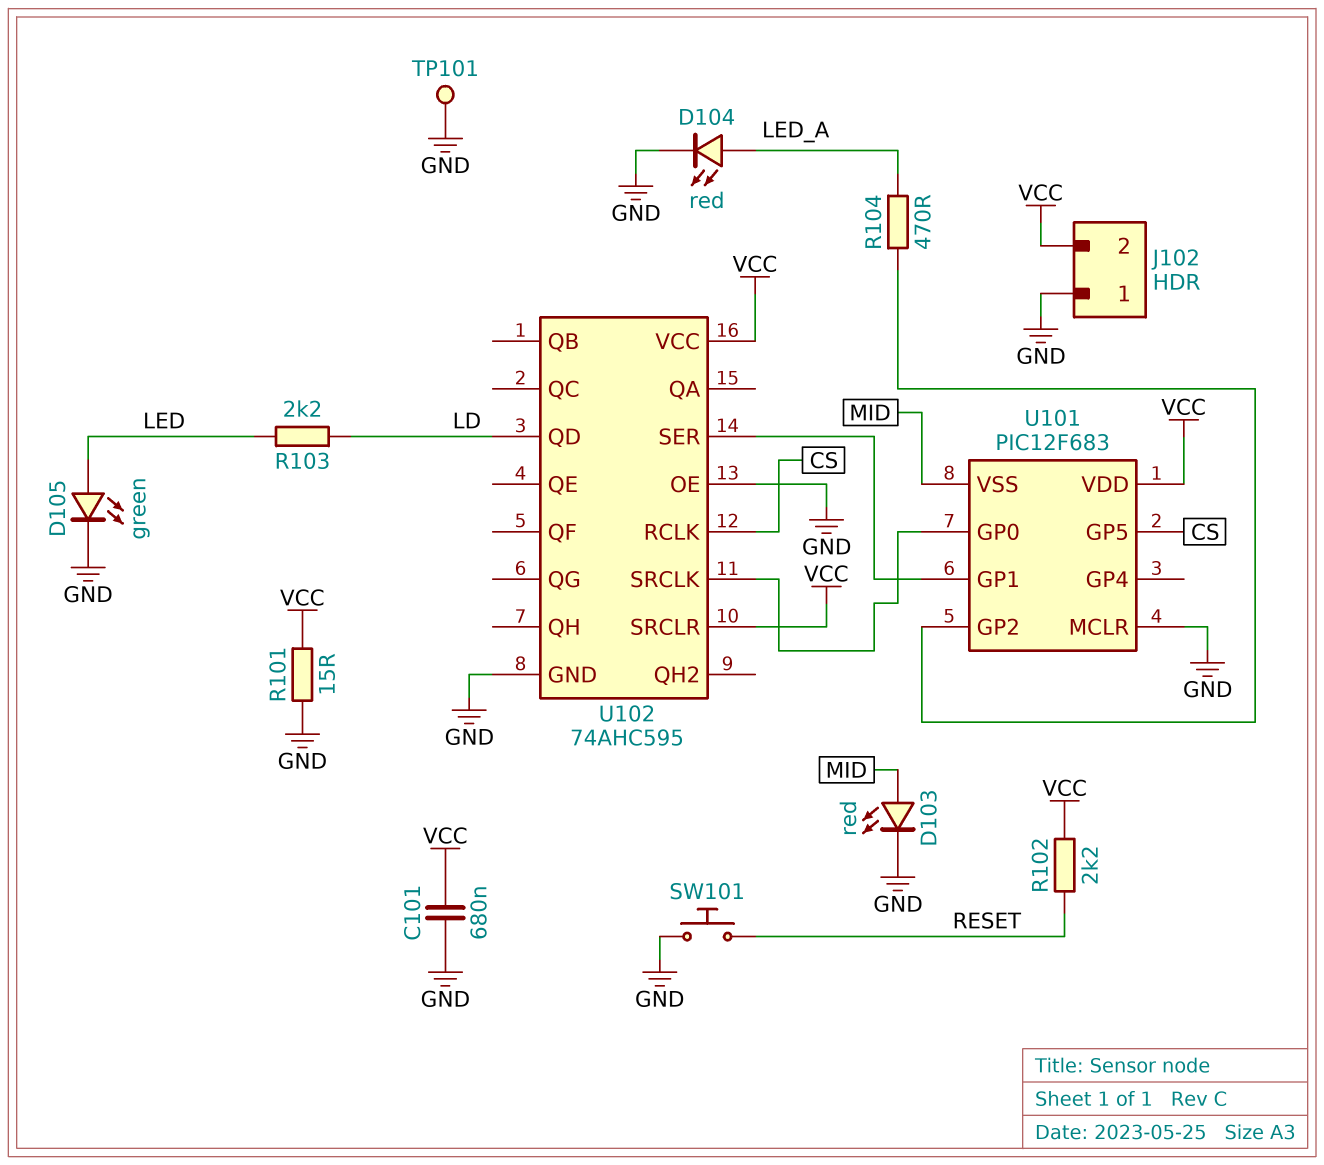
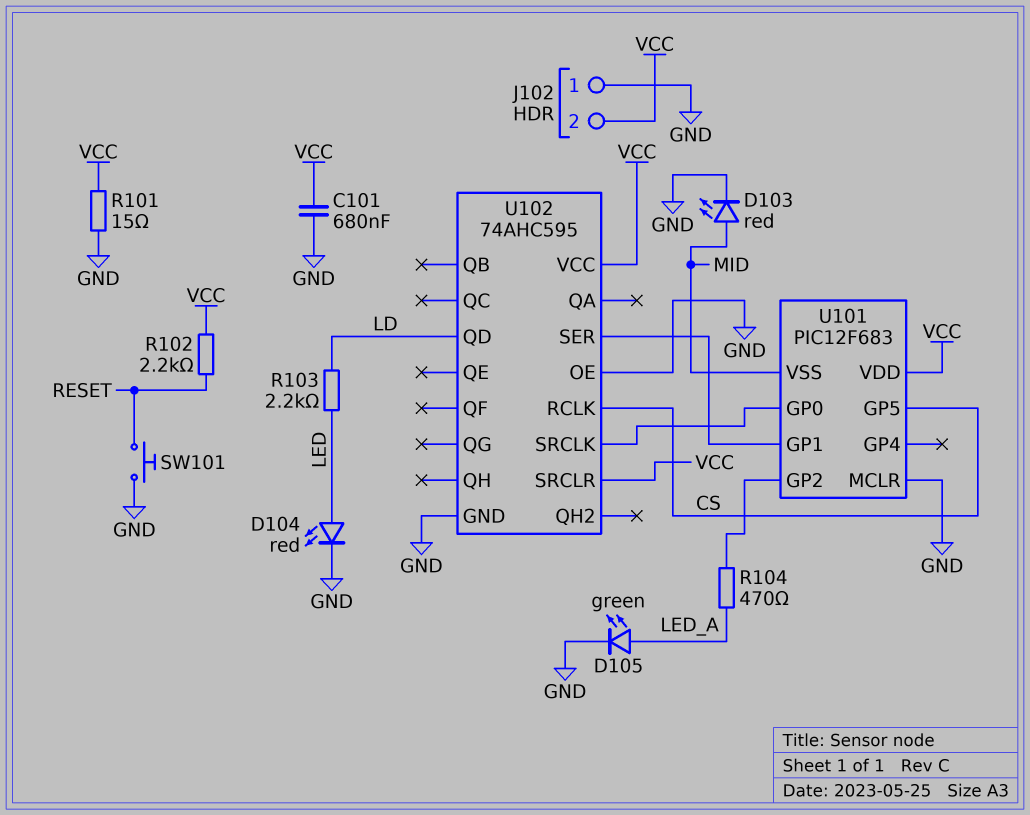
D104: LED red (A LED_A, K GND) -> LED red (A LED, K GND)
D105: LED green (A LED, K GND) -> LED green (A LED_A, K GND)
TP101: test point (GND) -> none

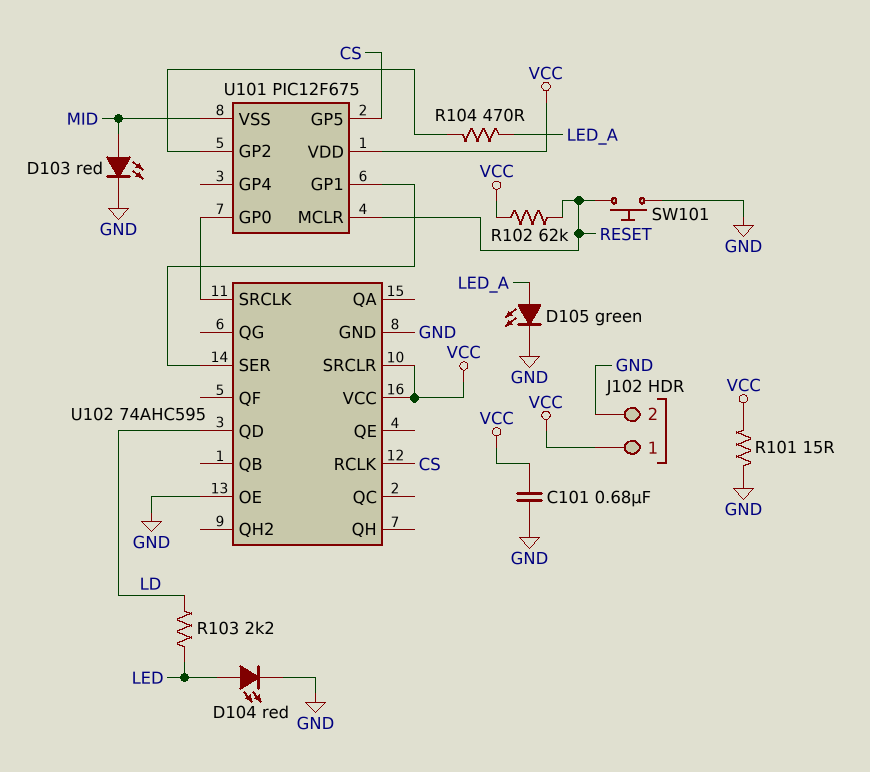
J102 pin 1: GND -> VCC
J102 pin 2: VCC -> GND
R102: 2.2k (RESET, VCC) -> 62k (RESET, VCC)
U101: PIC12F683 -> PIC12F675
U101 pin MCLR: GND -> RESET

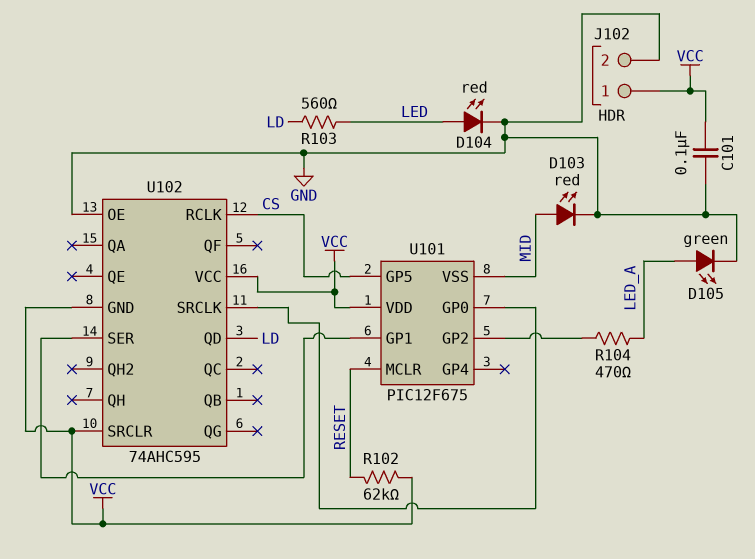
C101: 680nF (GND, VCC) -> 100nF (GND, VCC)
R101: 15 (GND, VCC) -> none
R103: 2.2k (LD, LED) -> 560 (LD, LED)
SW101: button (GND, RESET) -> none
U102 pin GND: GND -> VCC

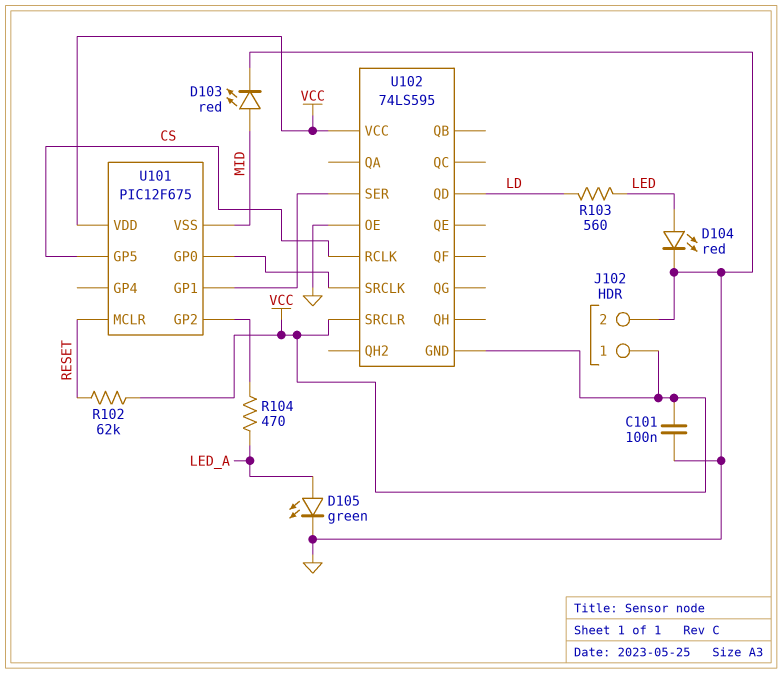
U102: 74AHC595 -> 74LS595

